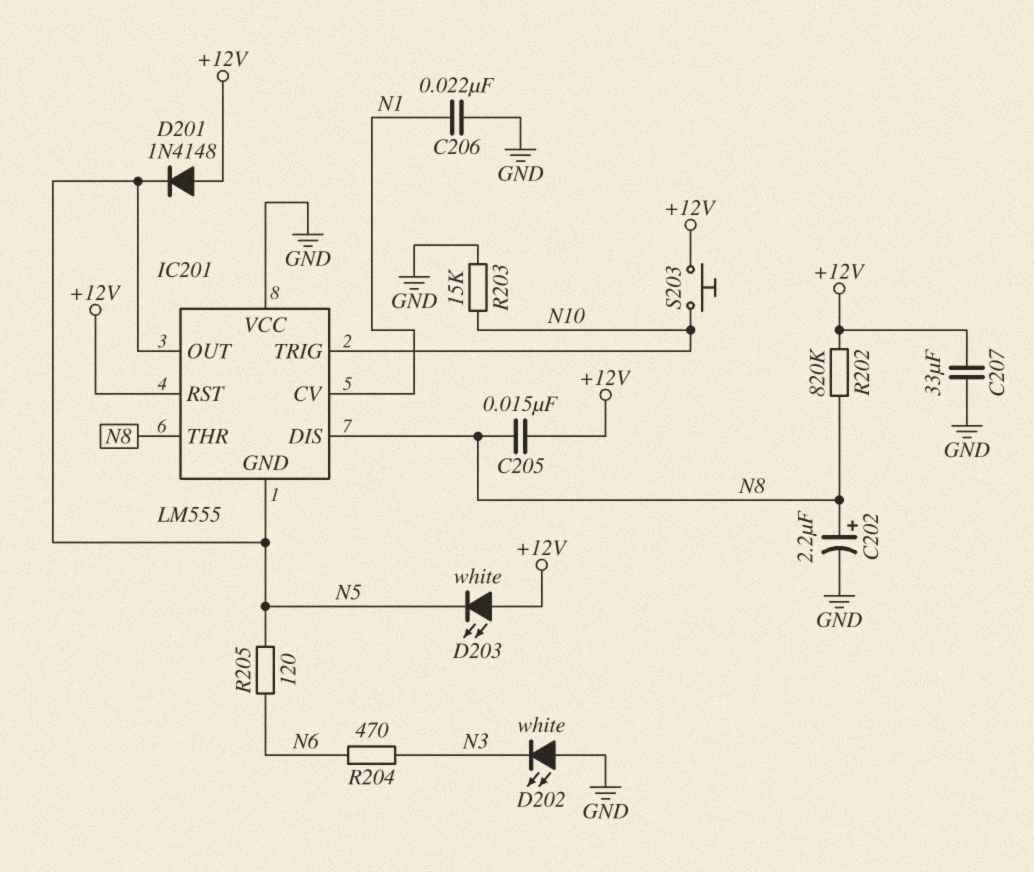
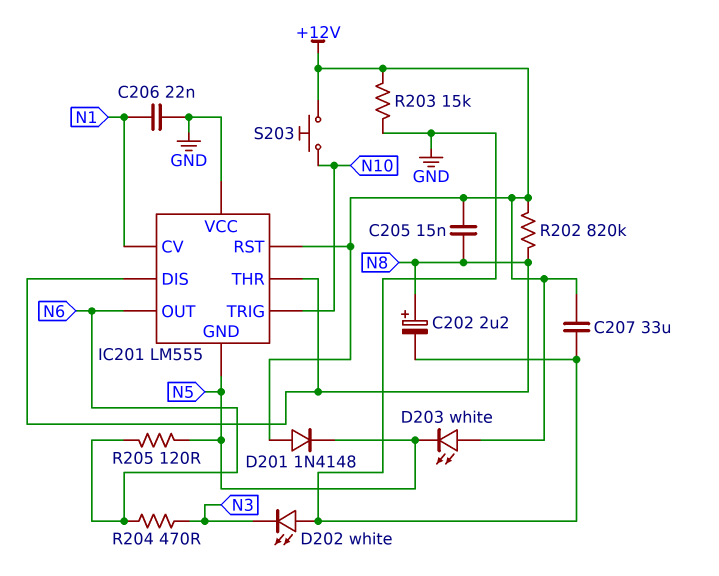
IC201 pin OUT: N5 -> N6
R203: 15k (GND, N10) -> 15k (+12V, GND)

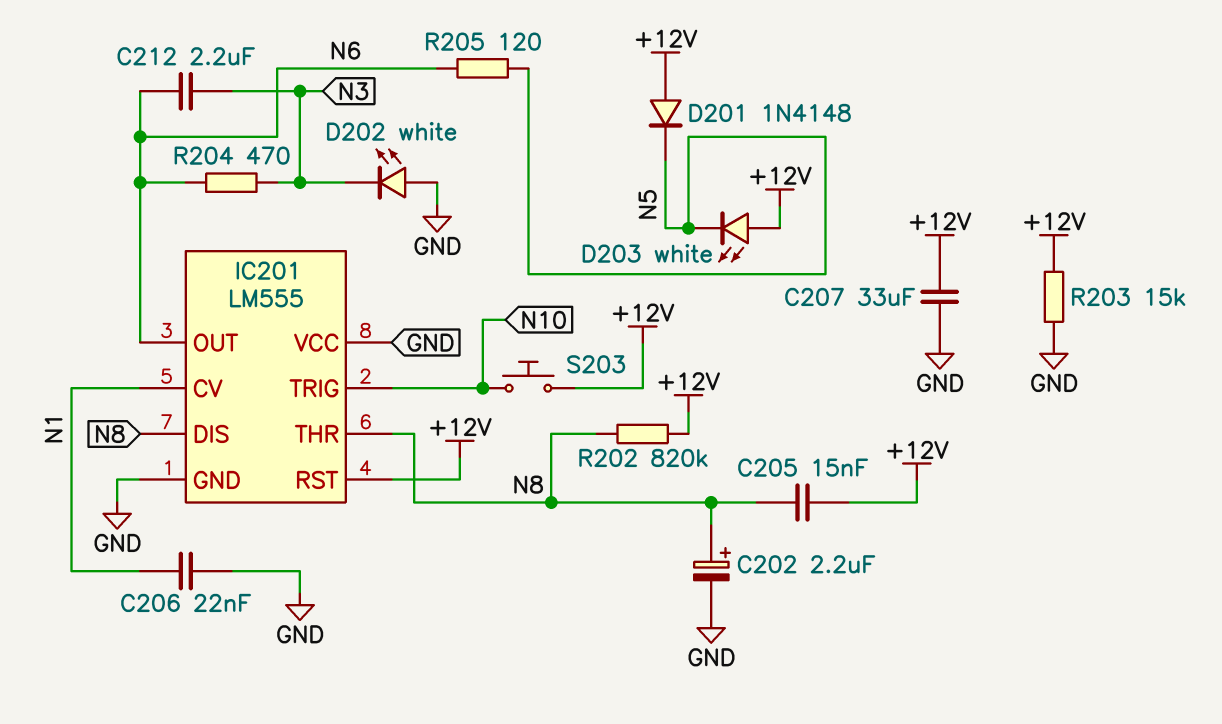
C212: none -> 2.2uF (N3, N6)
IC201 pin GND: N5 -> GND

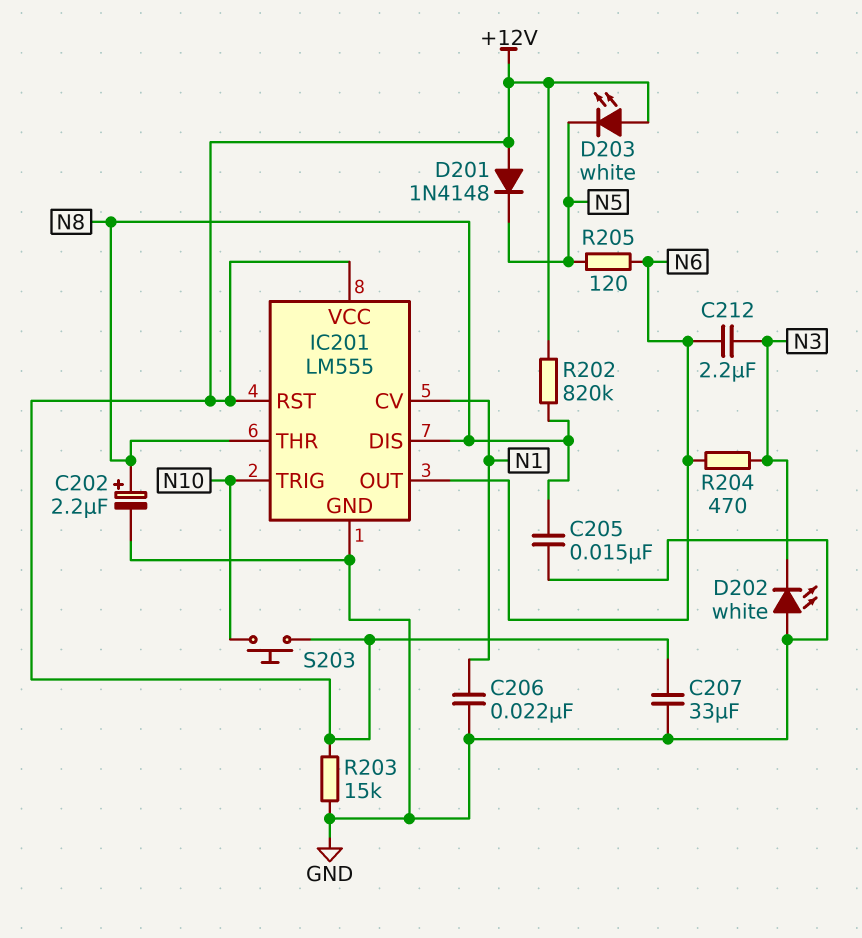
C205: 15nF (+12V, N8) -> 15nF (GND, N8)
IC201 pin VCC: GND -> +12V

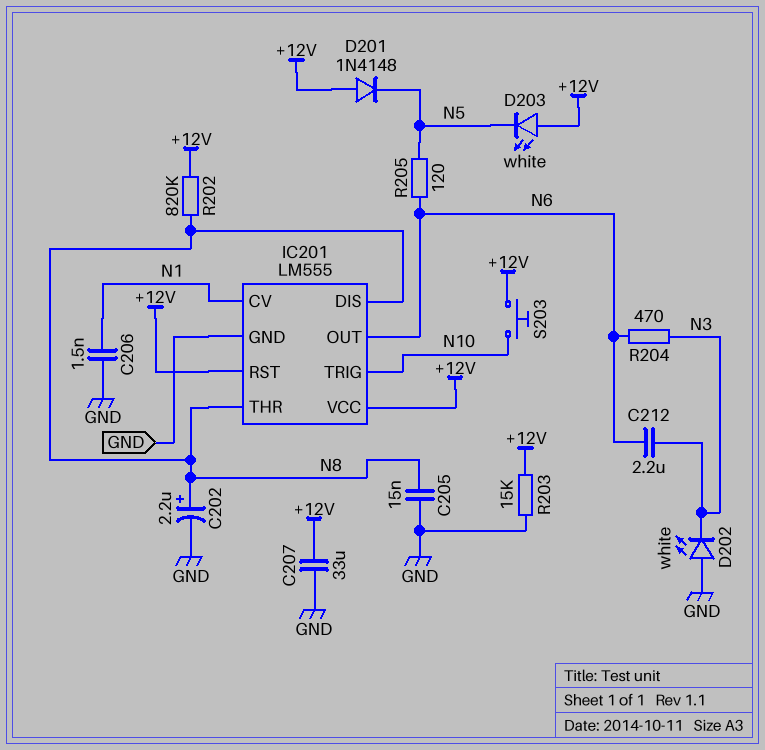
C206: 22nF (GND, N1) -> 1.5nF (GND, N1)

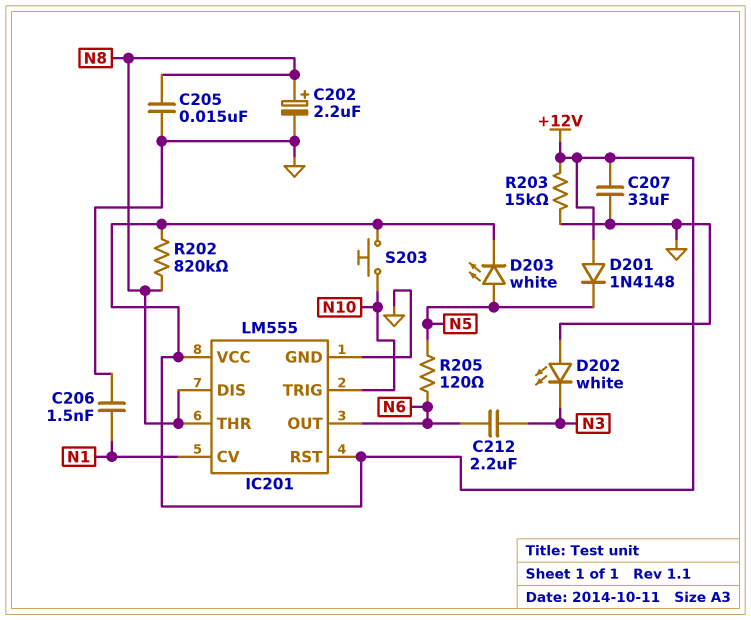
D203: LED white (A +12V, K N5) -> LED white (A N5, K +12V)
R204: 470 (N3, N6) -> none

